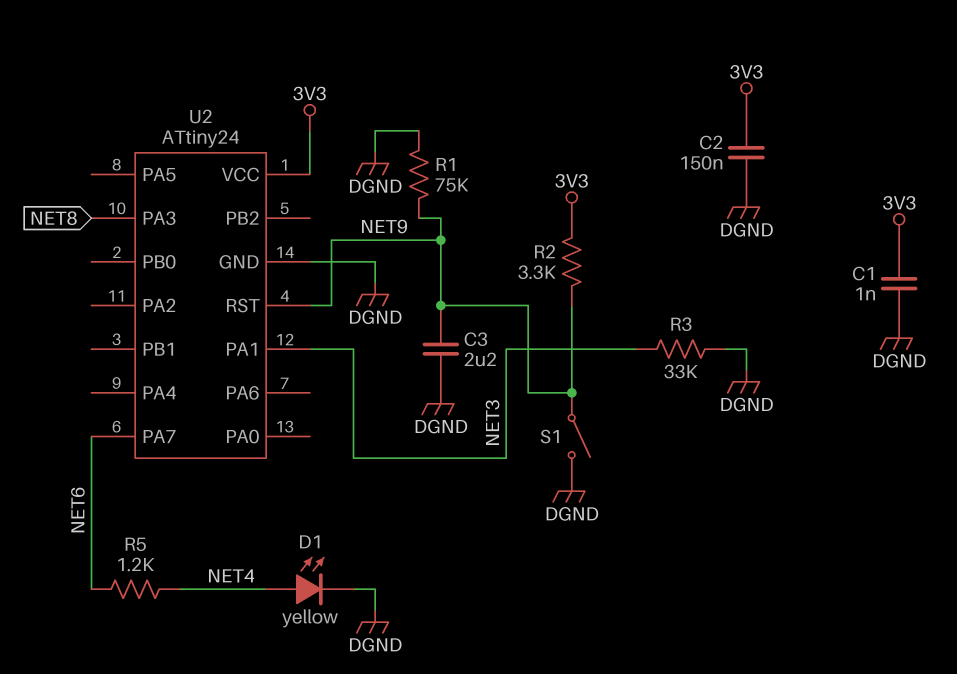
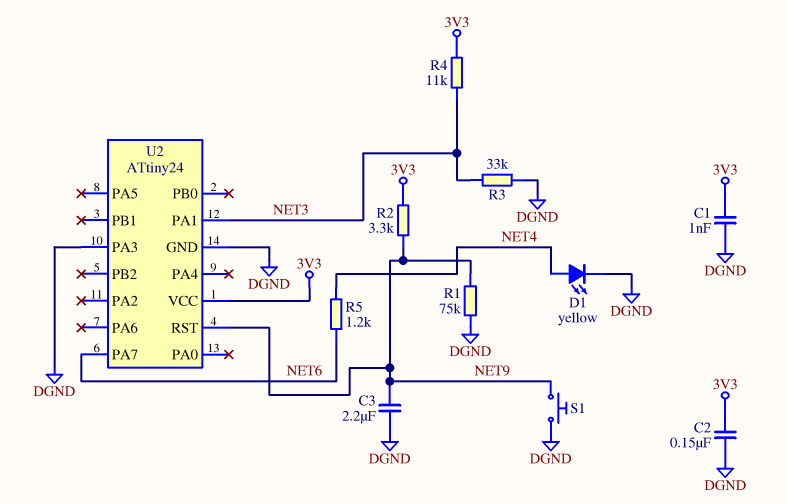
R4: none -> 11k (3V3, NET3)
S1: switch (DGND, NET9) -> button (DGND, NET9)
U2 pin PA3: NET8 -> DGND

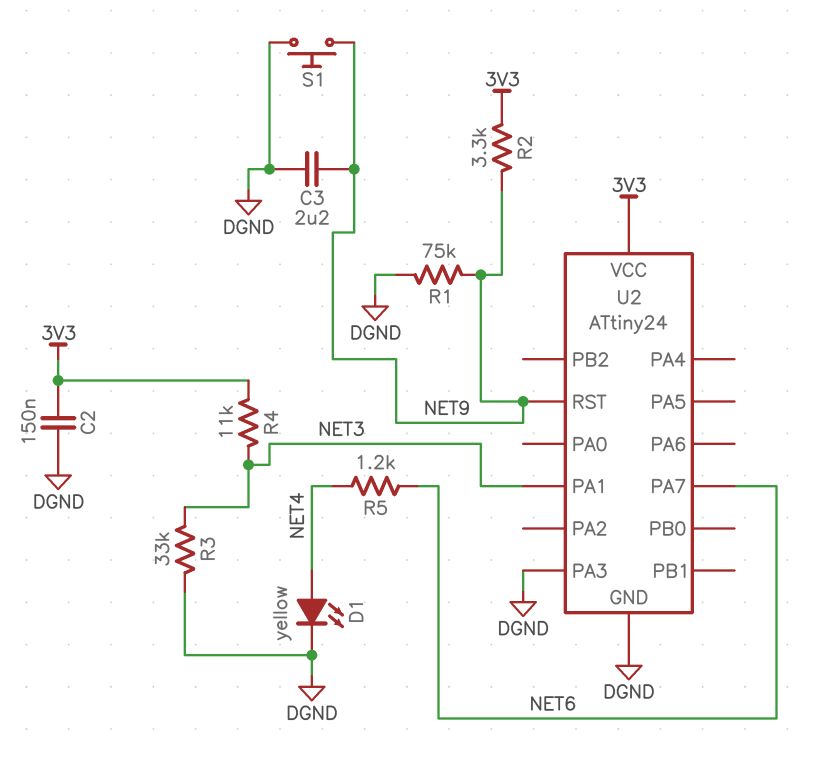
C1: 1nF (3V3, DGND) -> none

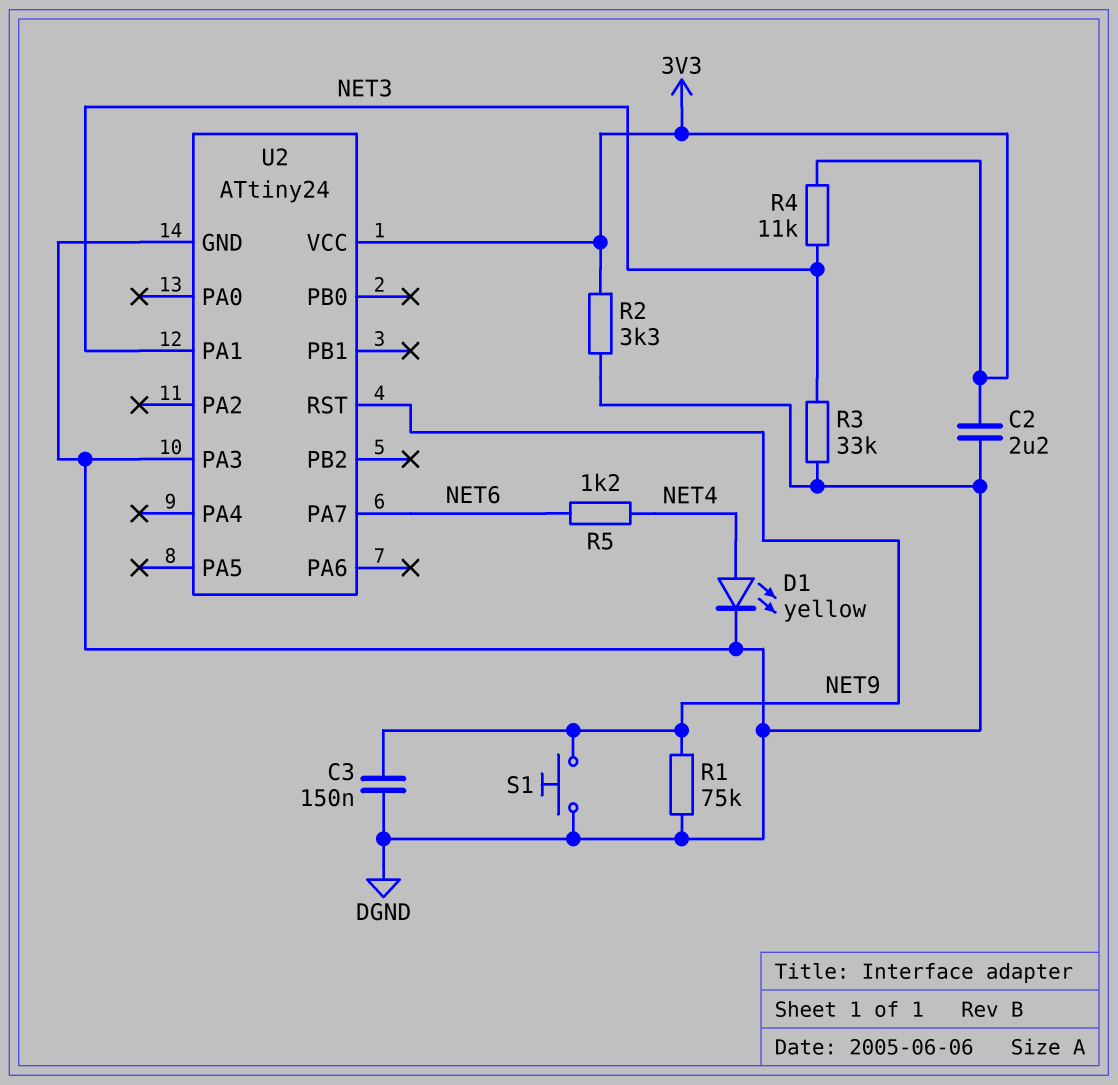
C2: 150nF (3V3, DGND) -> 2.2uF (3V3, DGND)
C3: 2.2uF (DGND, NET9) -> 150nF (DGND, NET9)
R2: 3.3k (3V3, NET9) -> 3.3k (3V3, DGND)

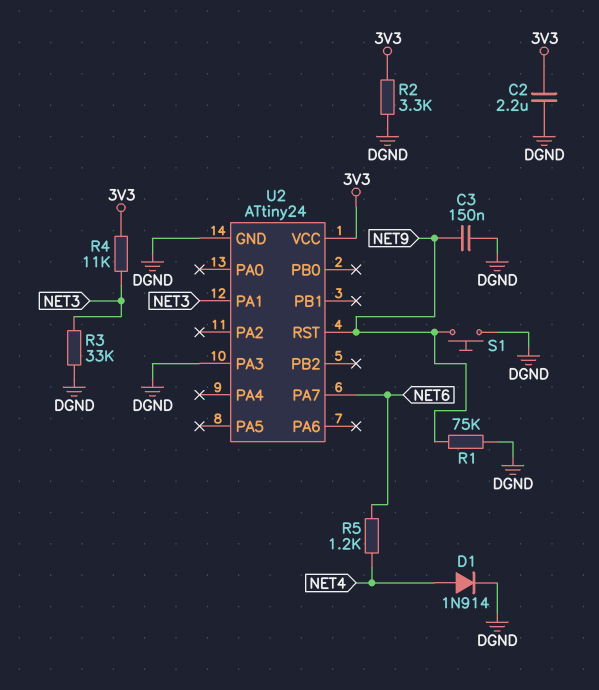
D1: LED yellow (A NET4, K DGND) -> diode 1N914 (A NET4, K DGND)

